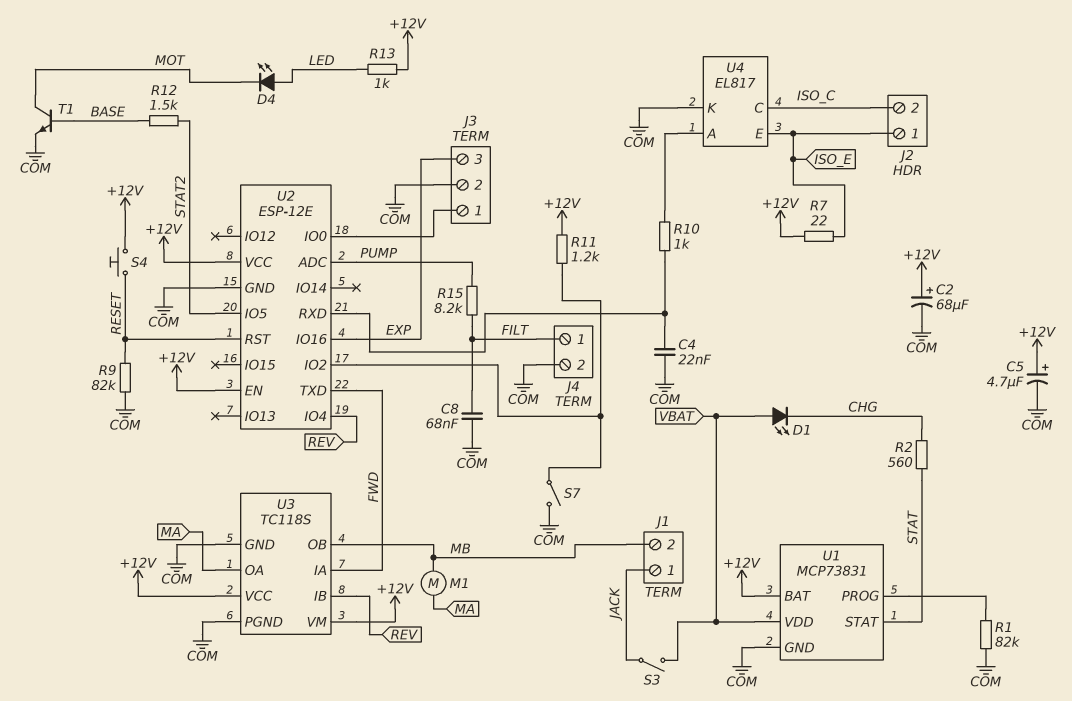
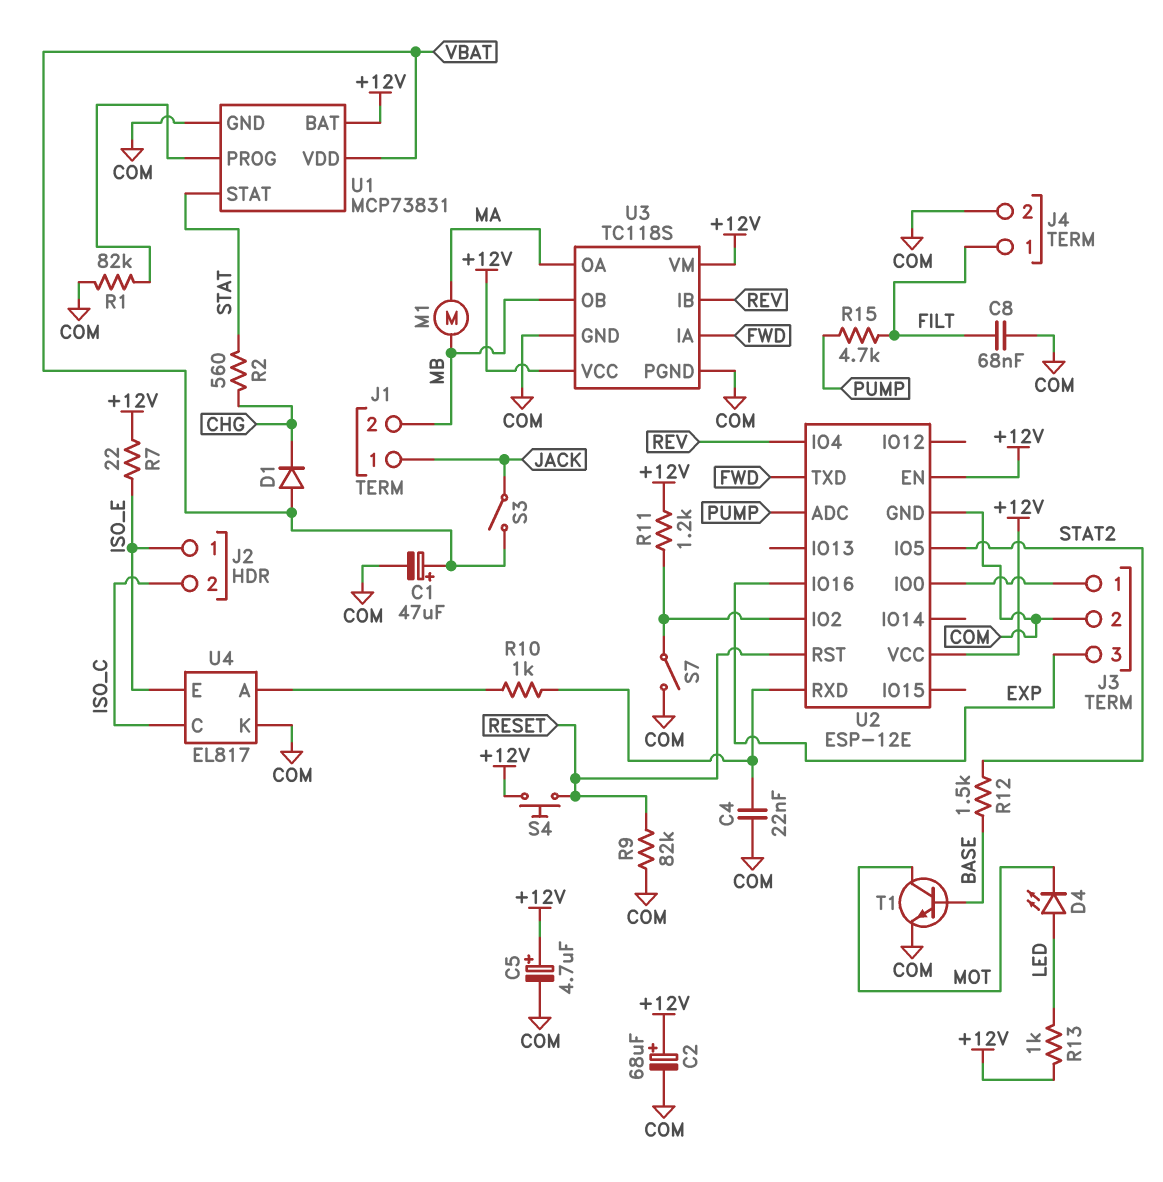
C1: none -> 47uF (plus VBAT, minus COM)
D1: LED (A VBAT, K CHG) -> diode (A VBAT, K CHG)
R15: 8.2k (FILT, PUMP) -> 4.7k (FILT, PUMP)

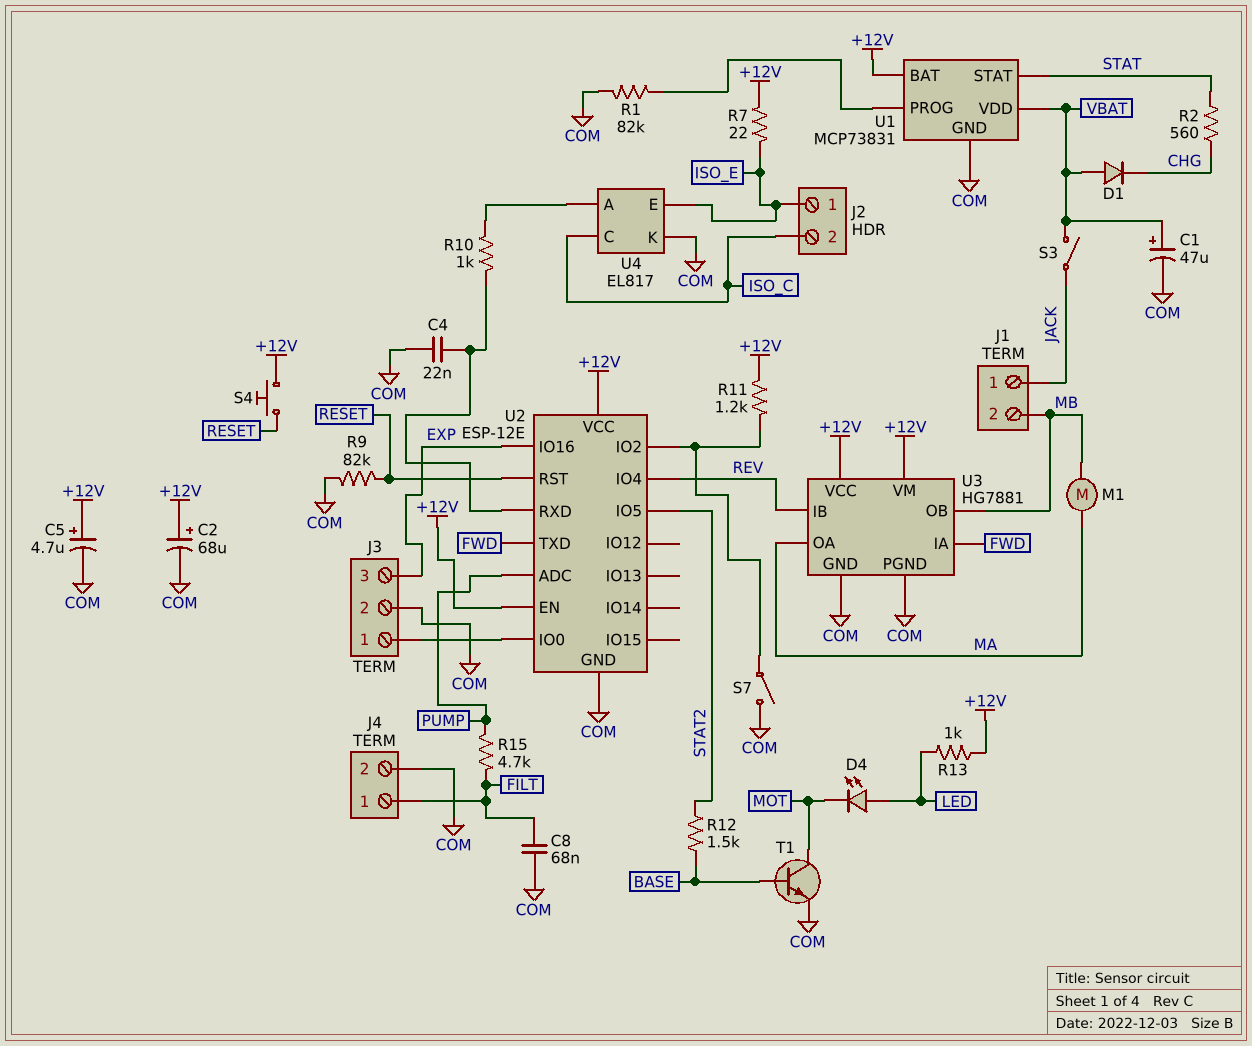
U3: TC118S -> HG7881

